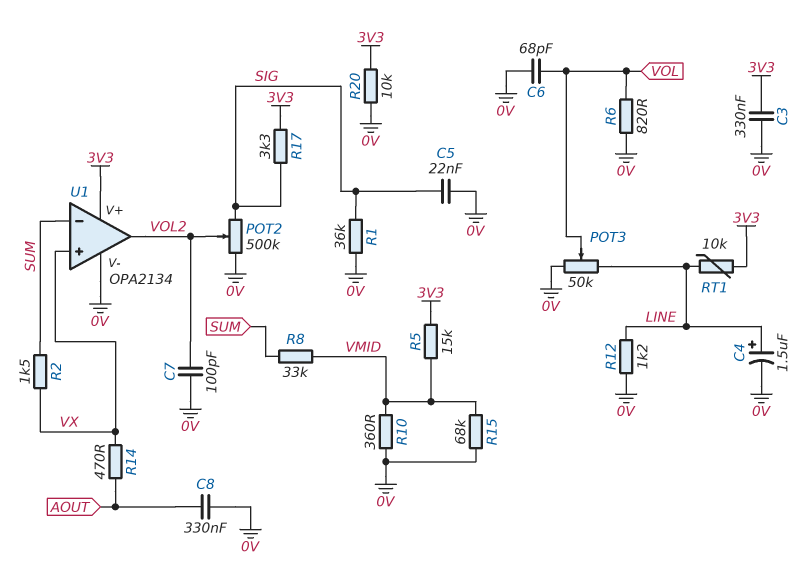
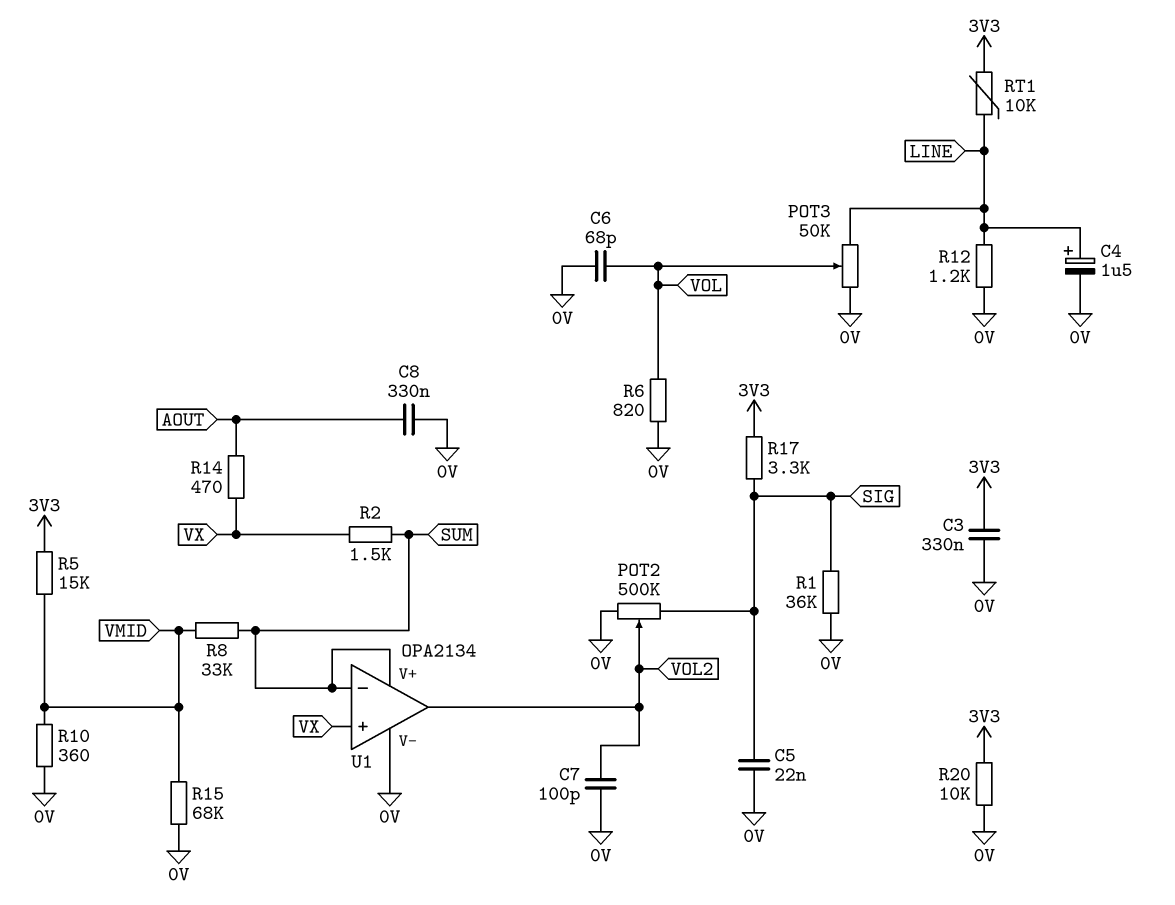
U1 pin V+: 3V3 -> SUM

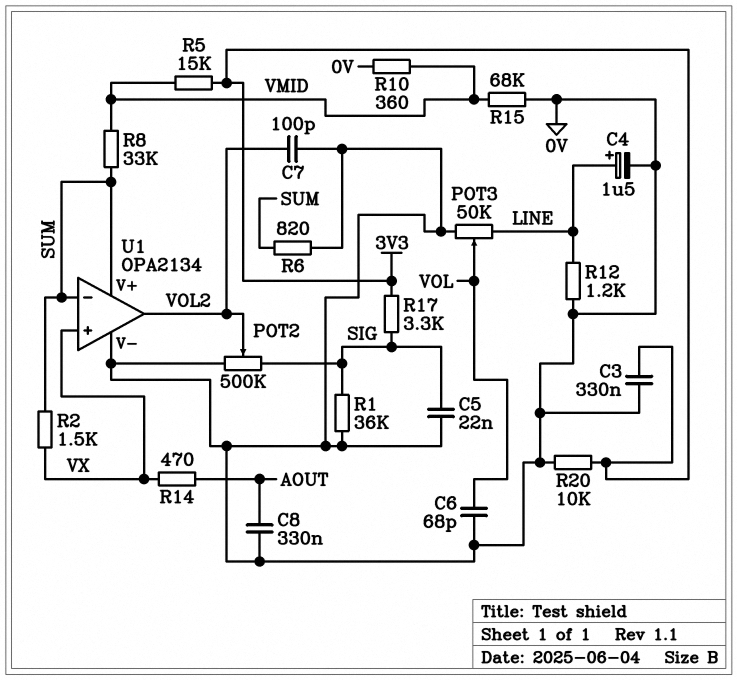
R6: 820 (0V, VOL) -> 820 (0V, SUM)
RT1: 10k (3V3, LINE) -> none

